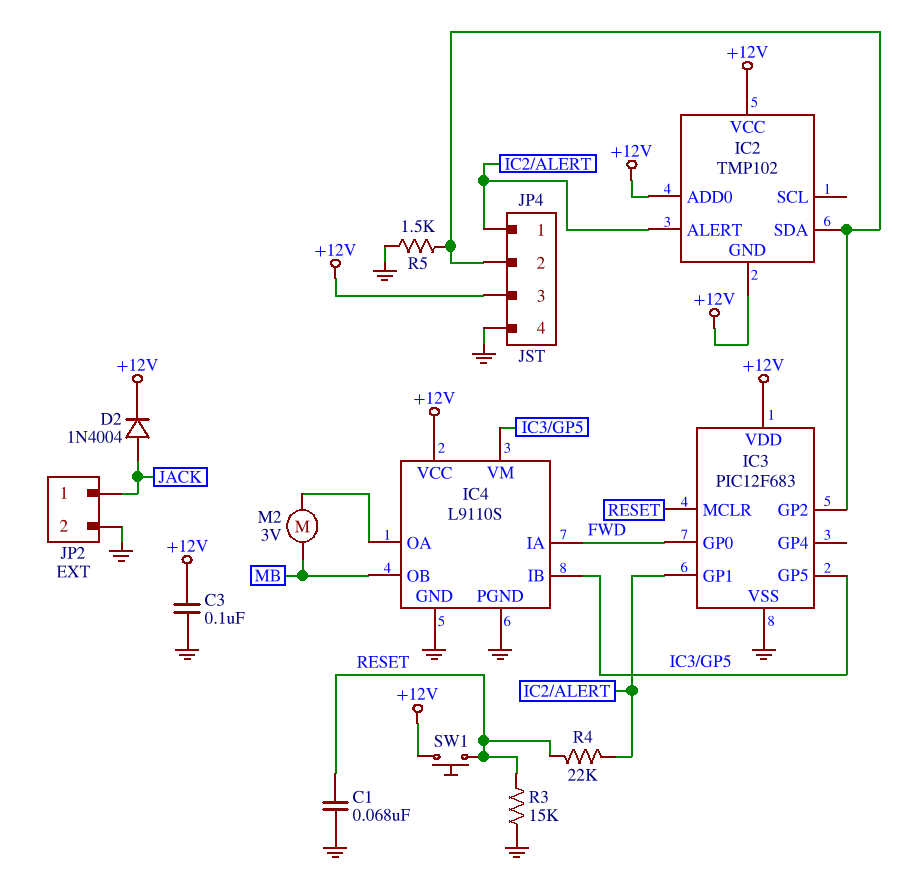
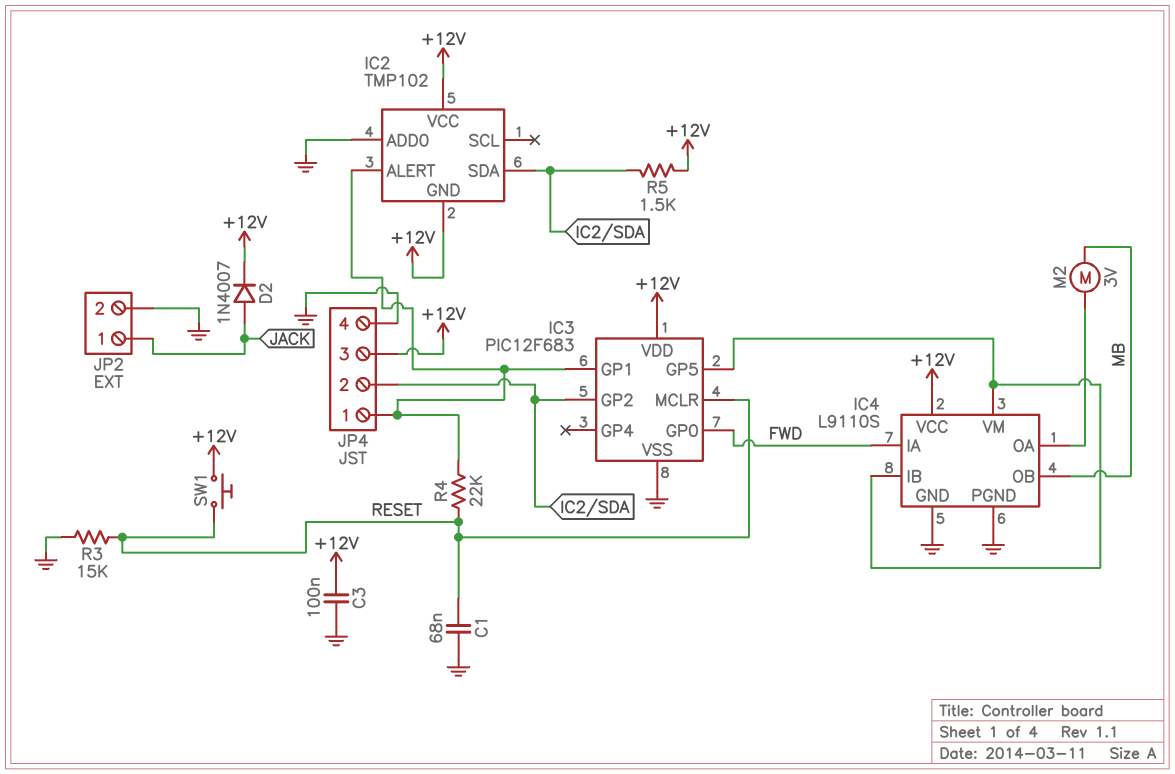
D2: diode 1N4004 (A JACK, K +12V) -> diode 1N4007 (A JACK, K +12V)
IC2 pin ADD0: +12V -> GND
R5: 1.5k (GND, IC2/SDA) -> 1.5k (+12V, IC2/SDA)

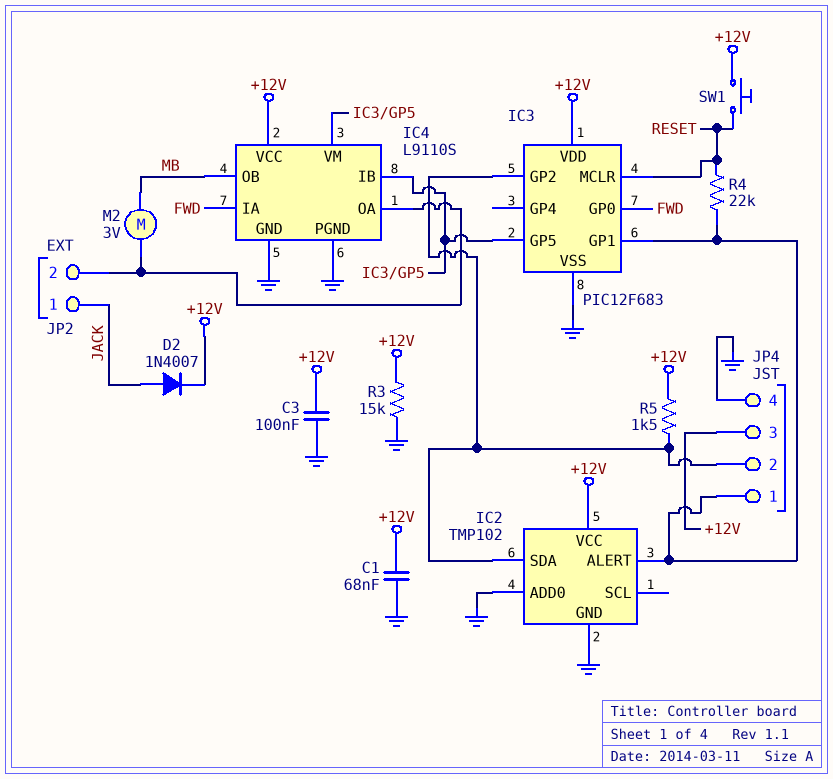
C1: 68nF (GND, RESET) -> 68nF (+12V, GND)
IC2 pin GND: +12V -> GND
JP2 pin 2: GND -> IC4/OA
R3: 15k (GND, RESET) -> 15k (+12V, GND)

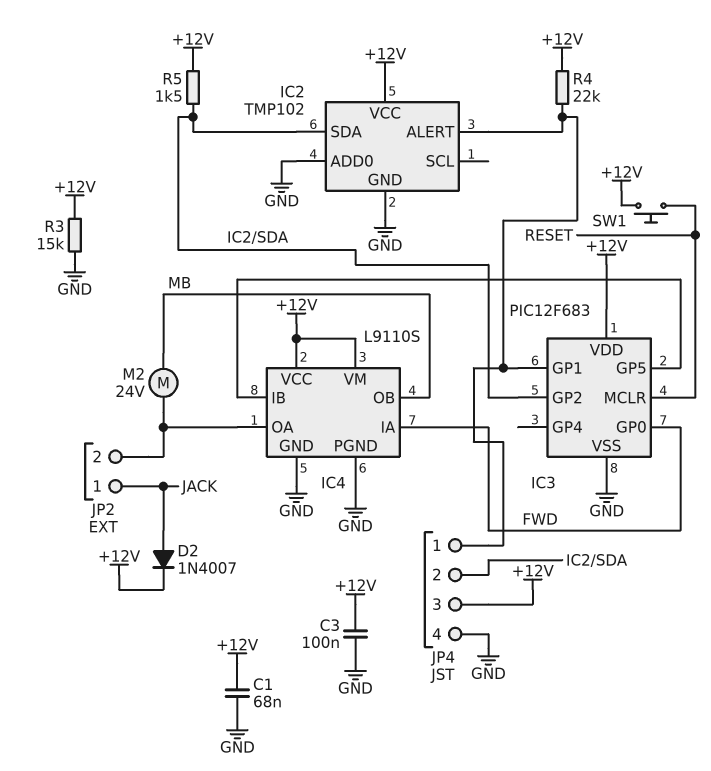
IC4 pin VM: IC3/GP5 -> +12V
M2: motor 3V (IC4/OA, MB) -> motor 24V (IC4/OA, MB)
R4: 22k (IC2/ALERT, RESET) -> 22k (+12V, IC2/ALERT)

